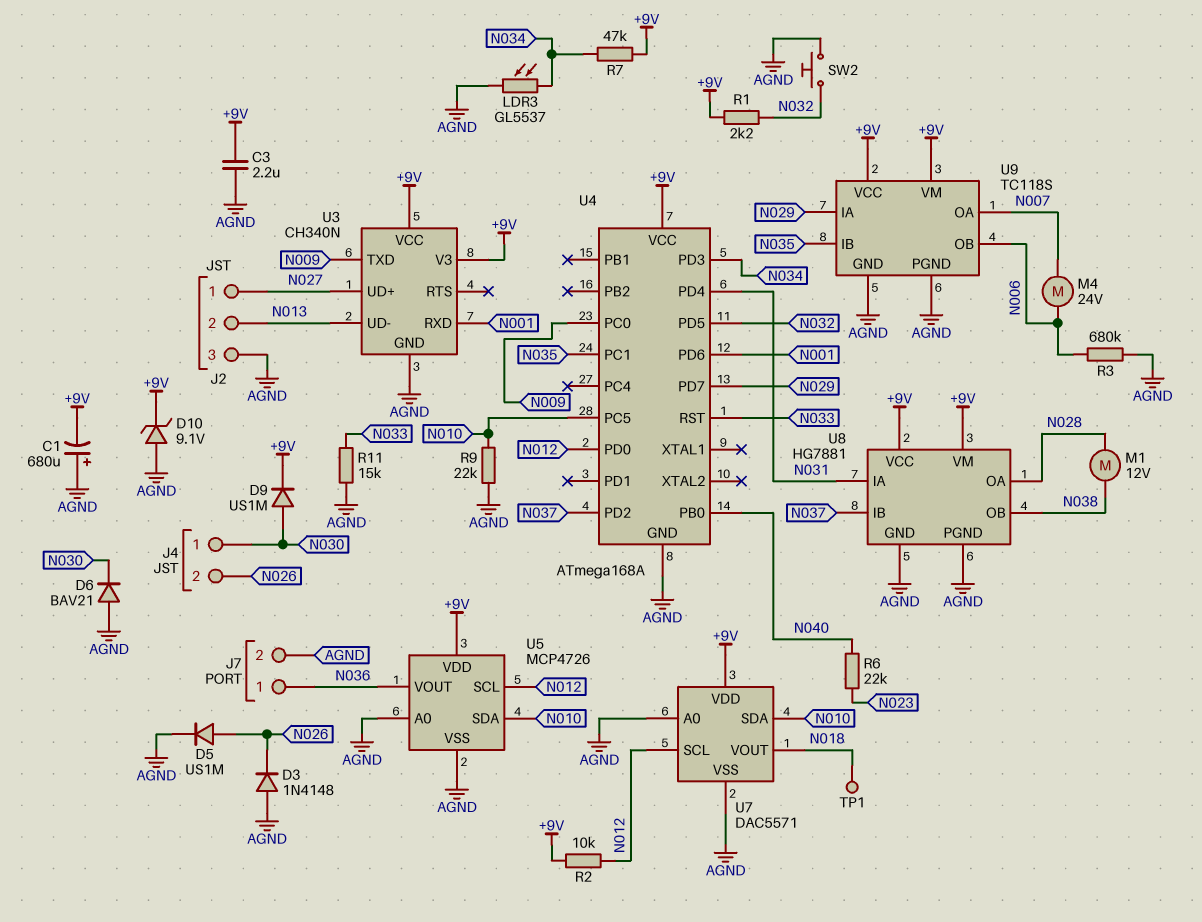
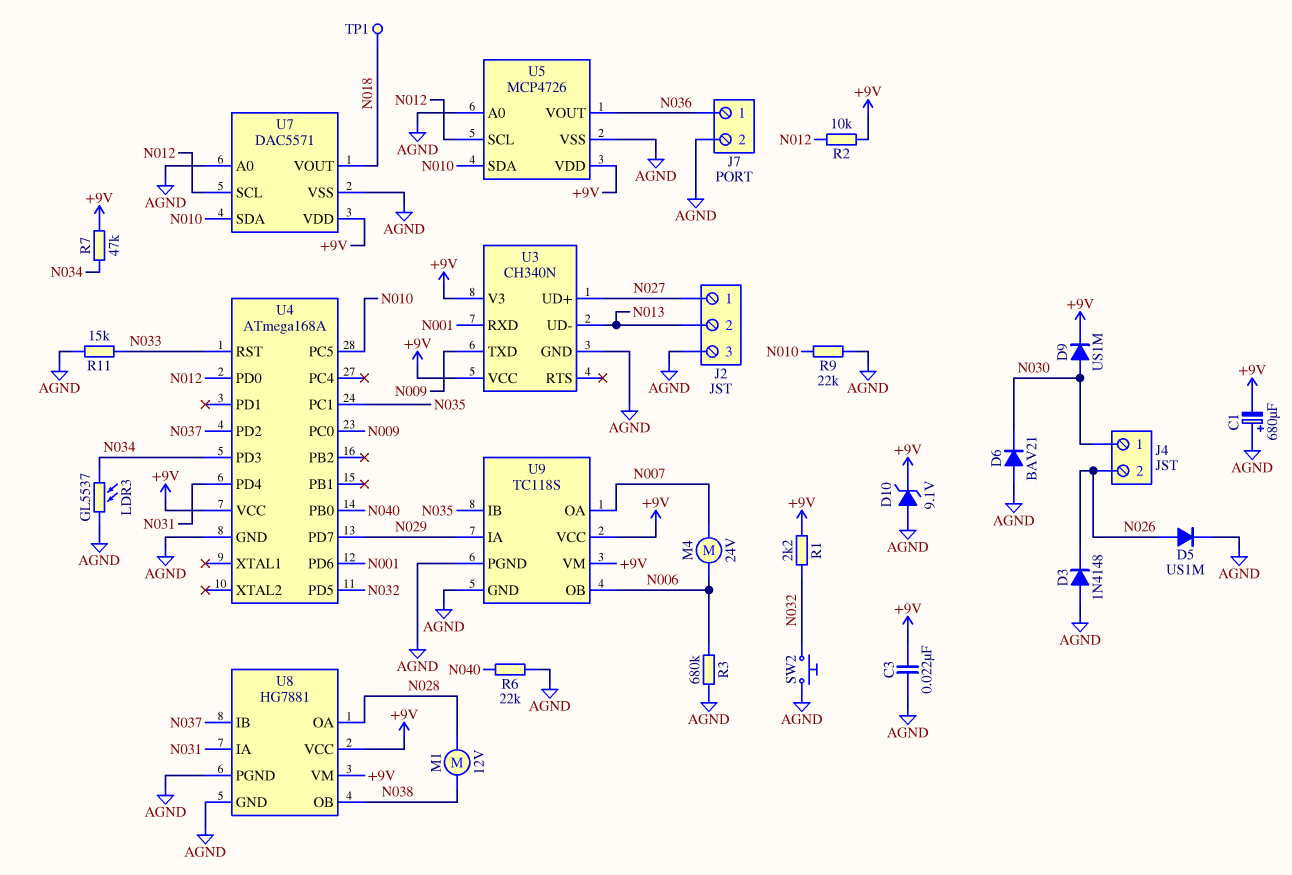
C3: 2.2uF (+9V, AGND) -> 22nF (+9V, AGND)
R6: 22k (N023, N040) -> 22k (AGND, N040)

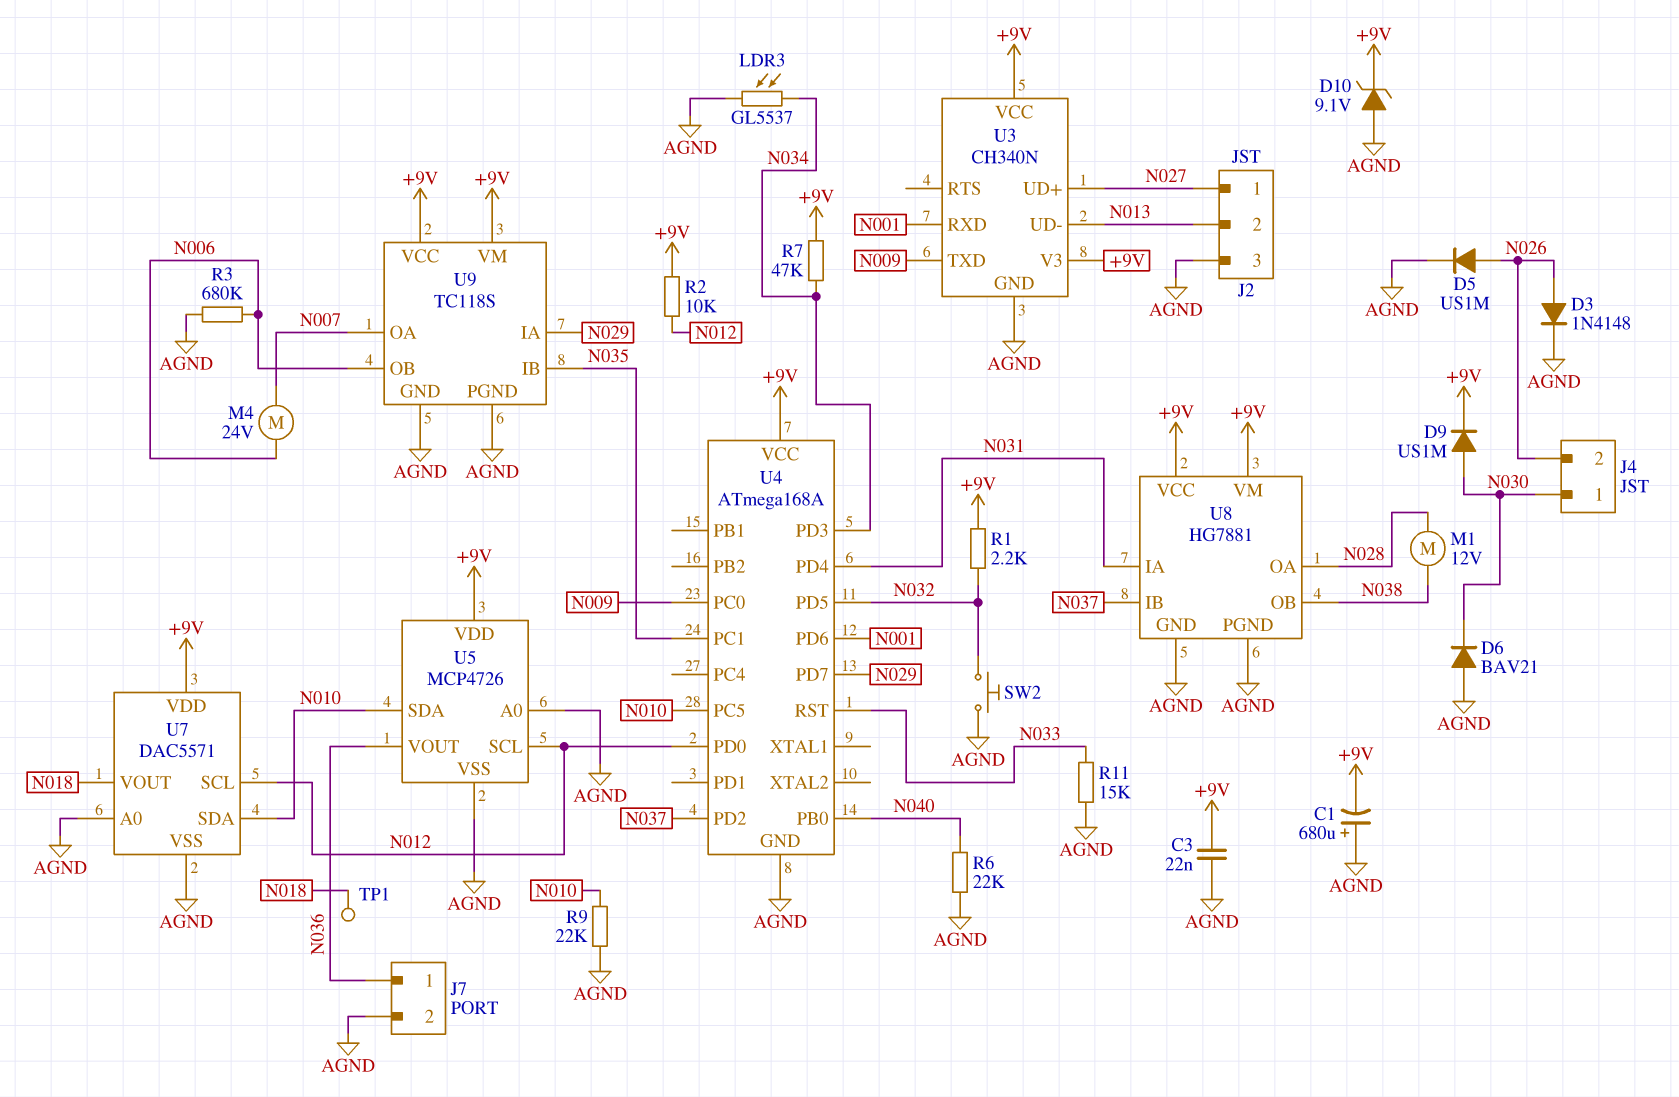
D3: diode 1N4148 (A AGND, K N026) -> diode 1N4148 (A N026, K AGND)

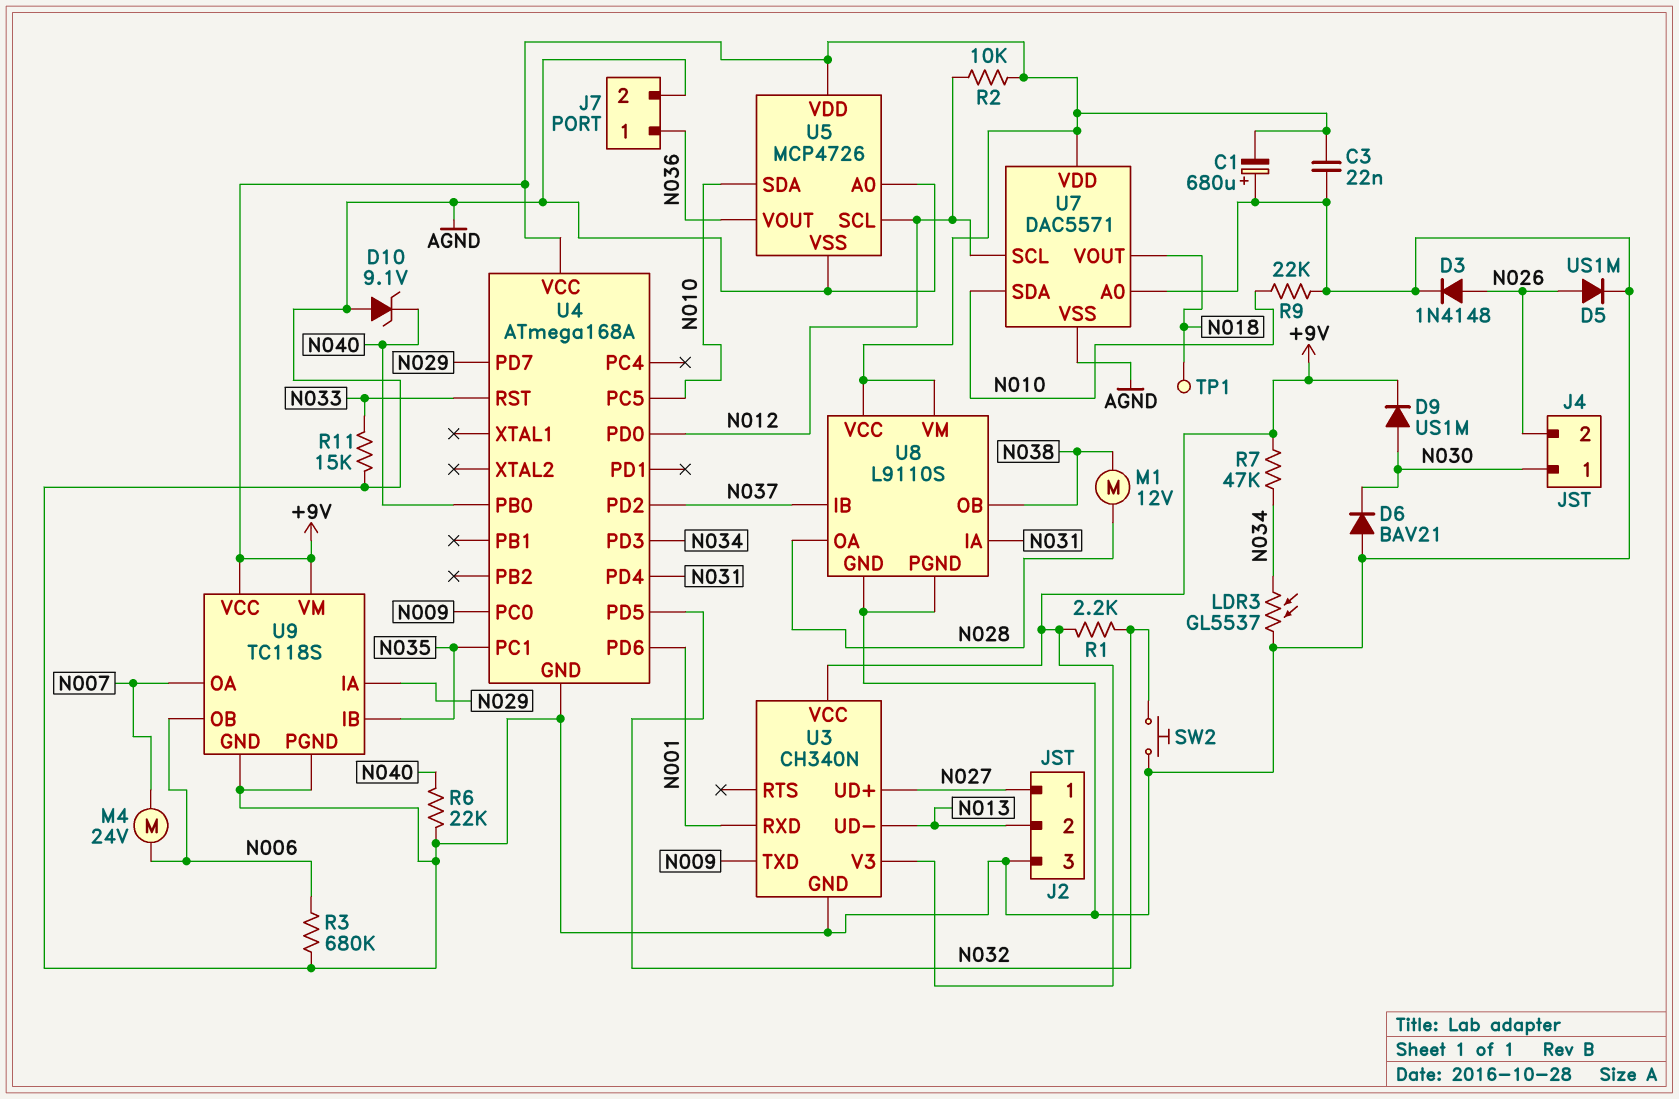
D10: zener 9.1V (A AGND, K +9V) -> zener 9.1V (A AGND, K N040)
U8: HG7881 -> L9110S

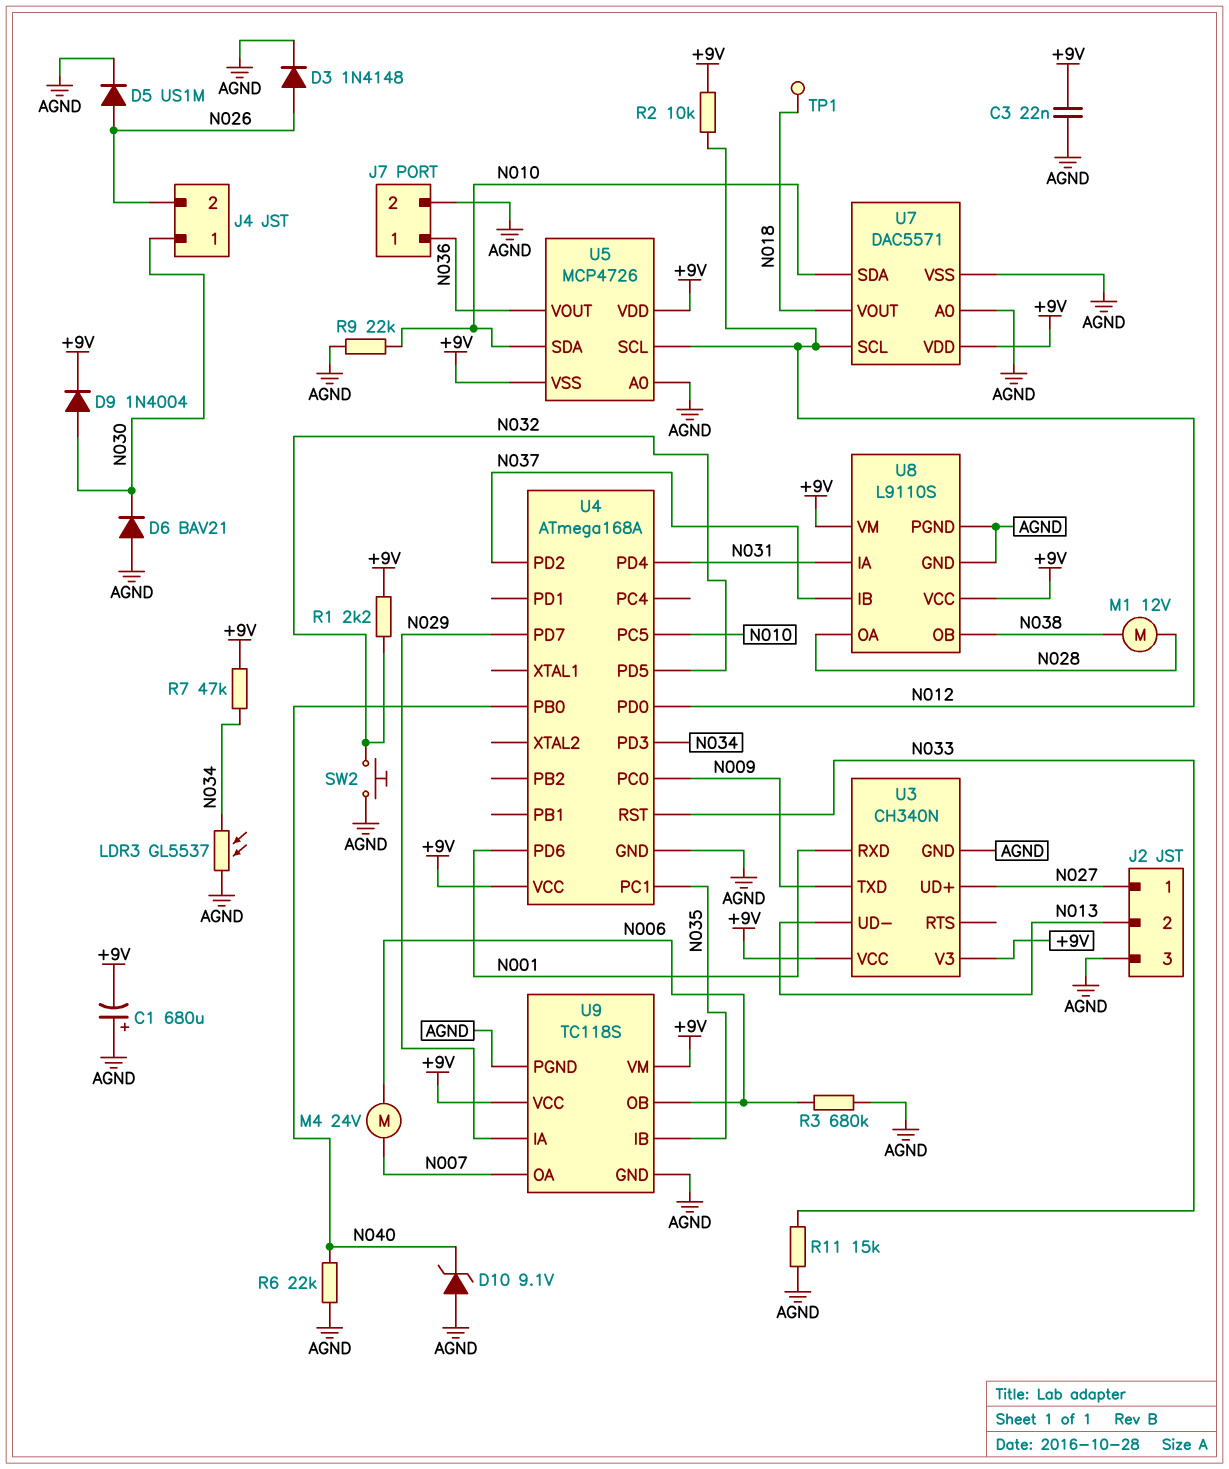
D9: diode US1M (A N030, K +9V) -> diode 1N4004 (A N030, K +9V)
U5 pin VSS: AGND -> +9V

